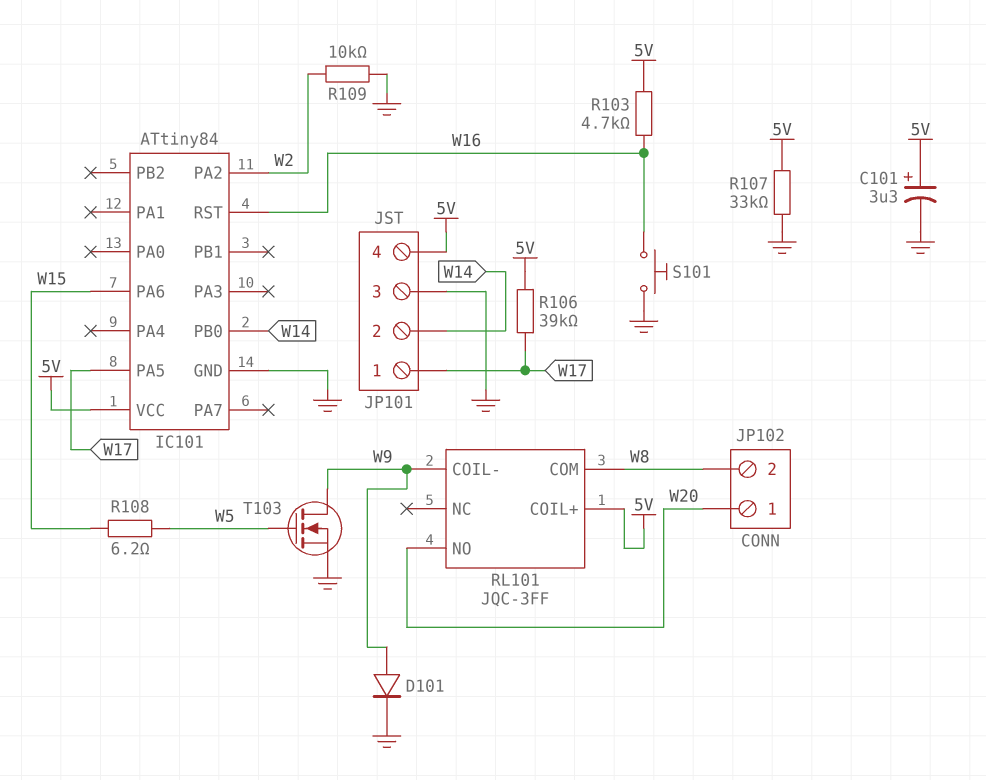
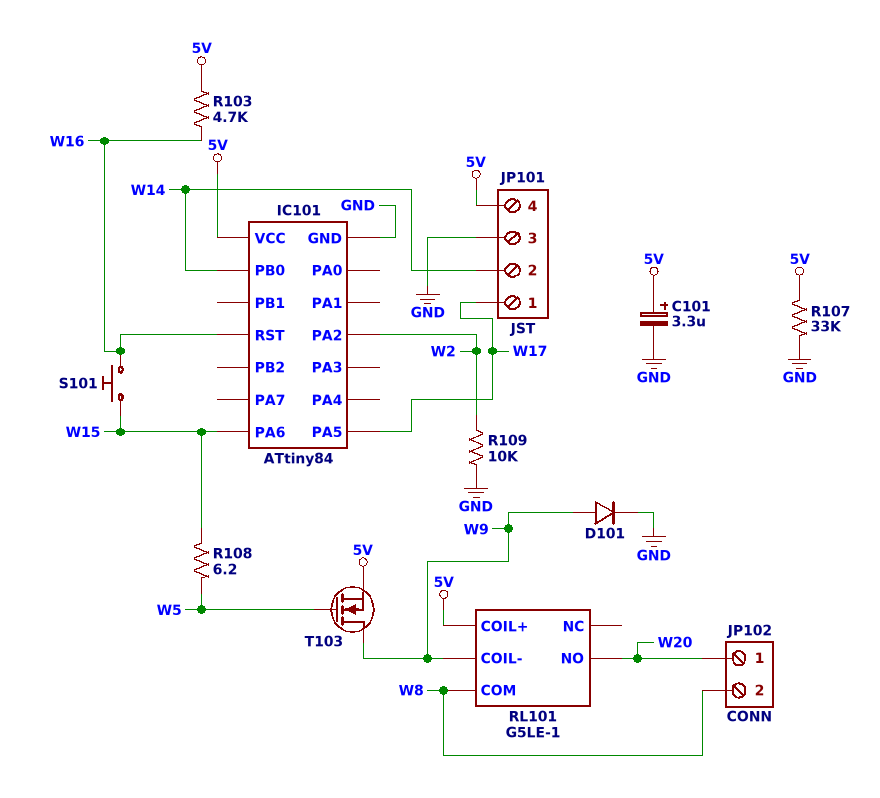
R106: 39k (5V, W17) -> none
RL101: JQC-3FF -> G5LE-1
S101: button (GND, W16) -> button (W15, W16)
T103: NMOS (G W5, D W9, S GND) -> NMOS (G W5, D W9, S 5V)

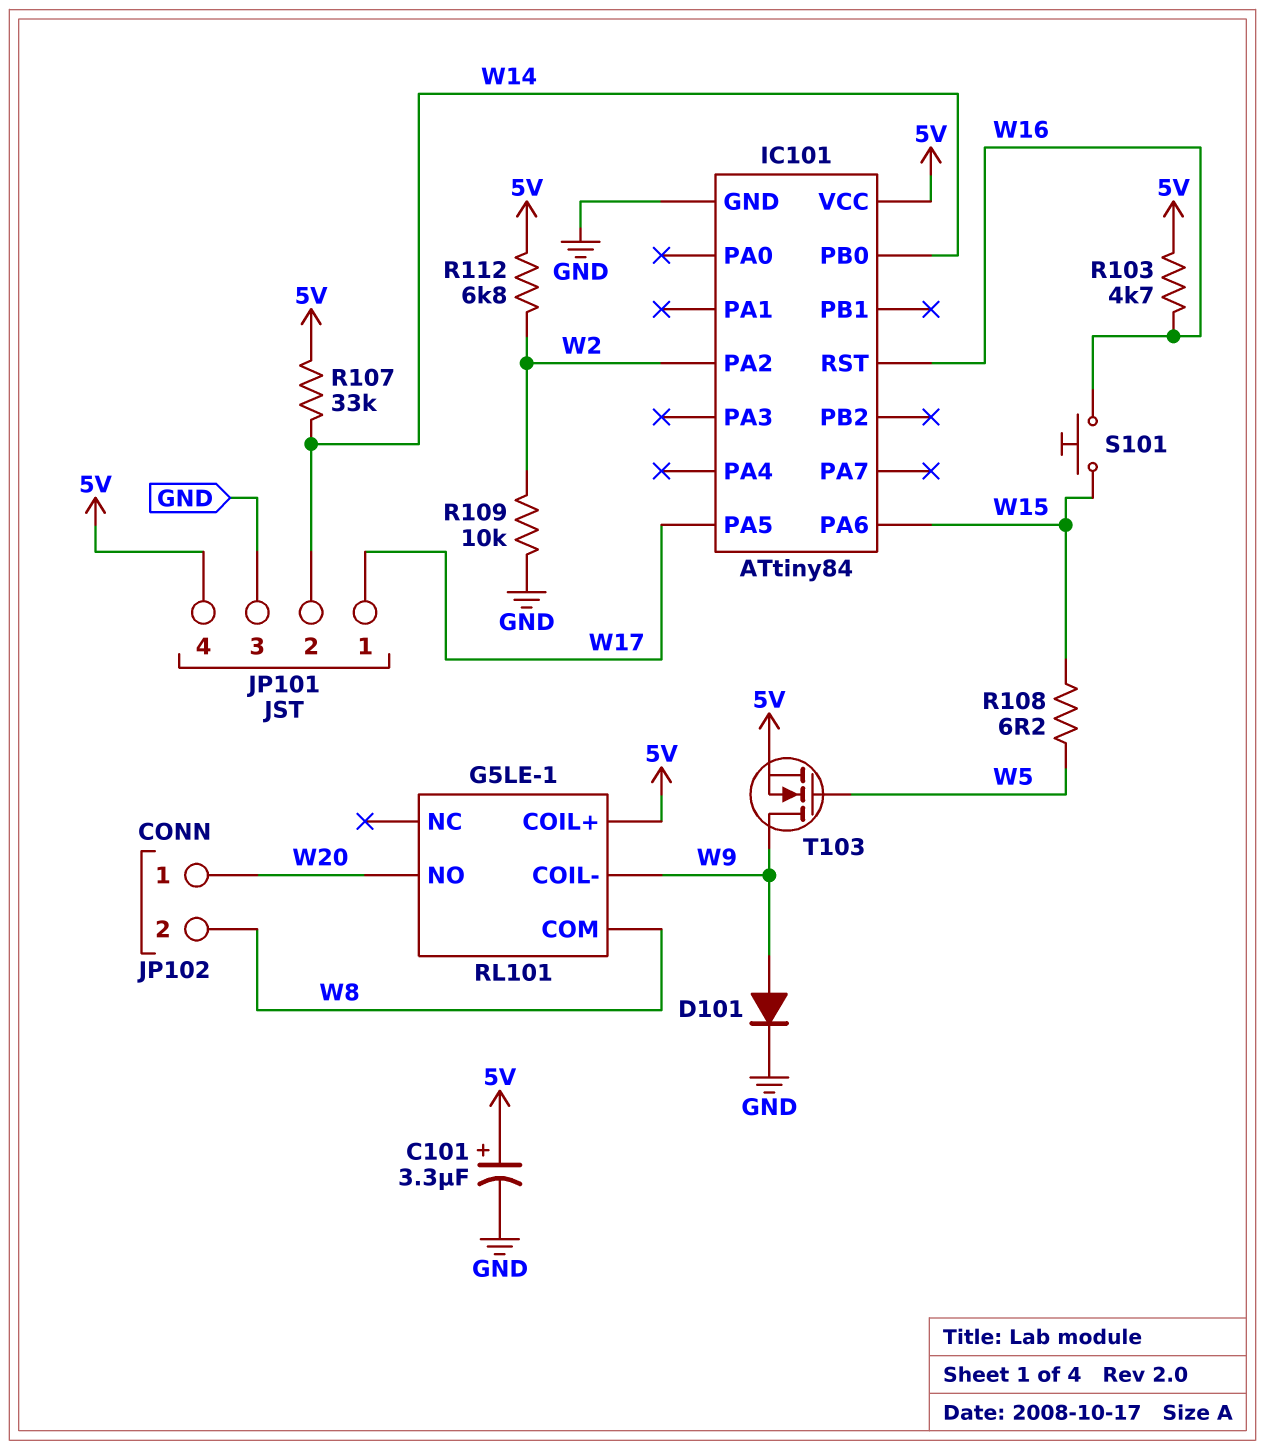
R107: 33k (5V, GND) -> 33k (5V, W14)
R112: none -> 6.8k (5V, W2)

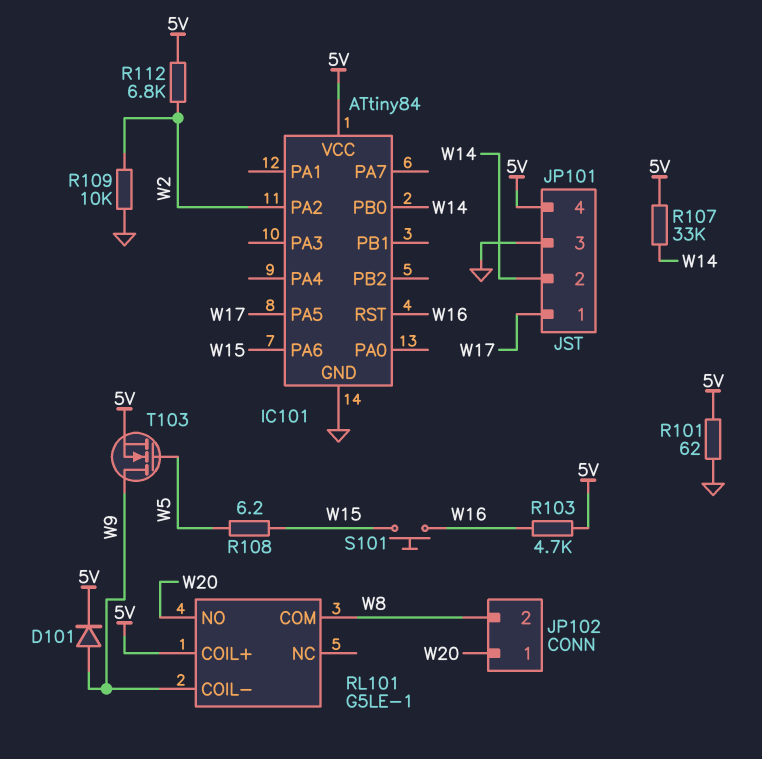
C101: 3.3uF (plus 5V, minus GND) -> none
D101: diode (A W9, K GND) -> diode (A W9, K 5V)
R101: none -> 62 (5V, GND)

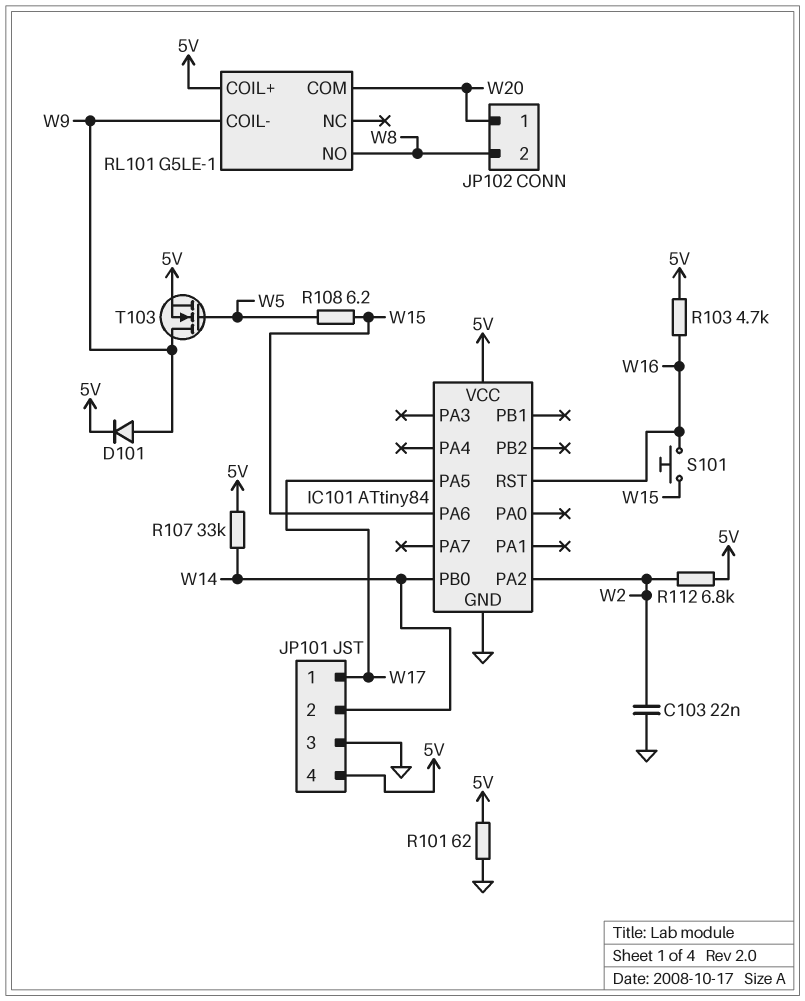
C103: none -> 22nF (GND, W2)
R109: 10k (GND, W2) -> none
RL101 pin COM: W8 -> W20
RL101 pin NO: W20 -> W8

